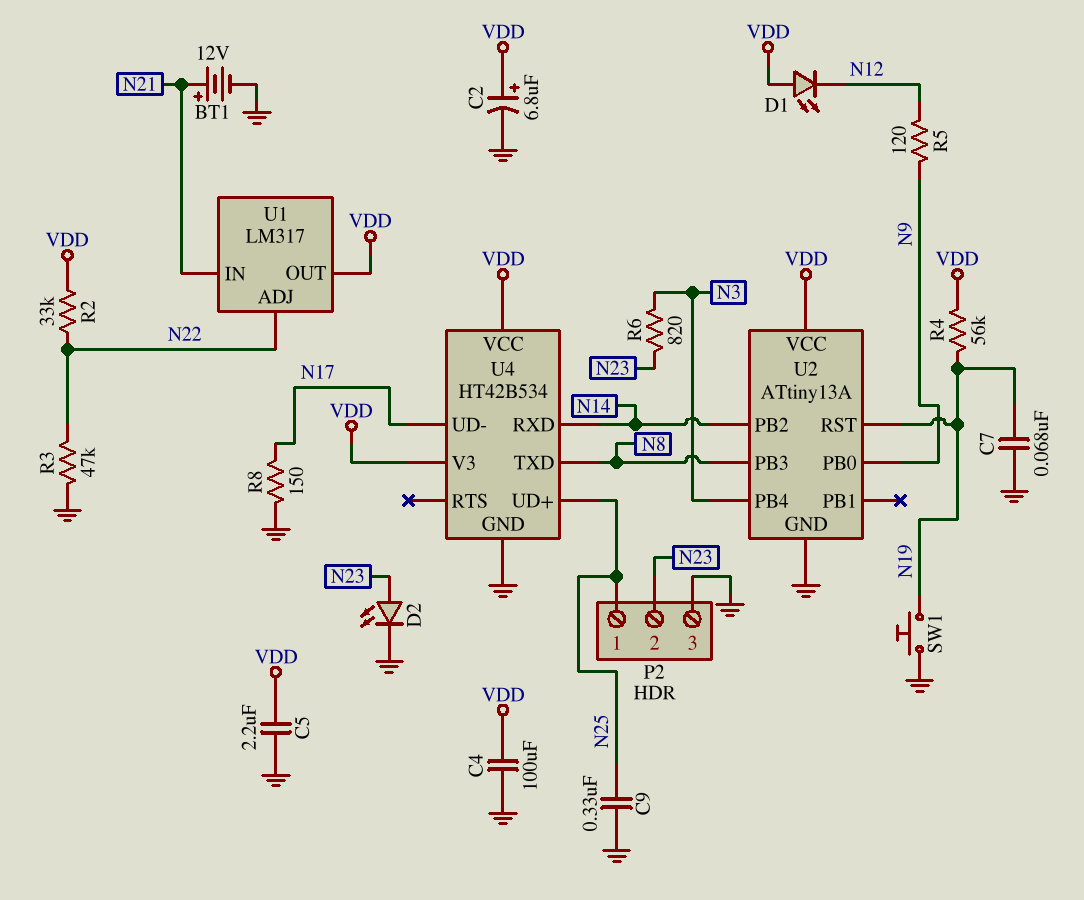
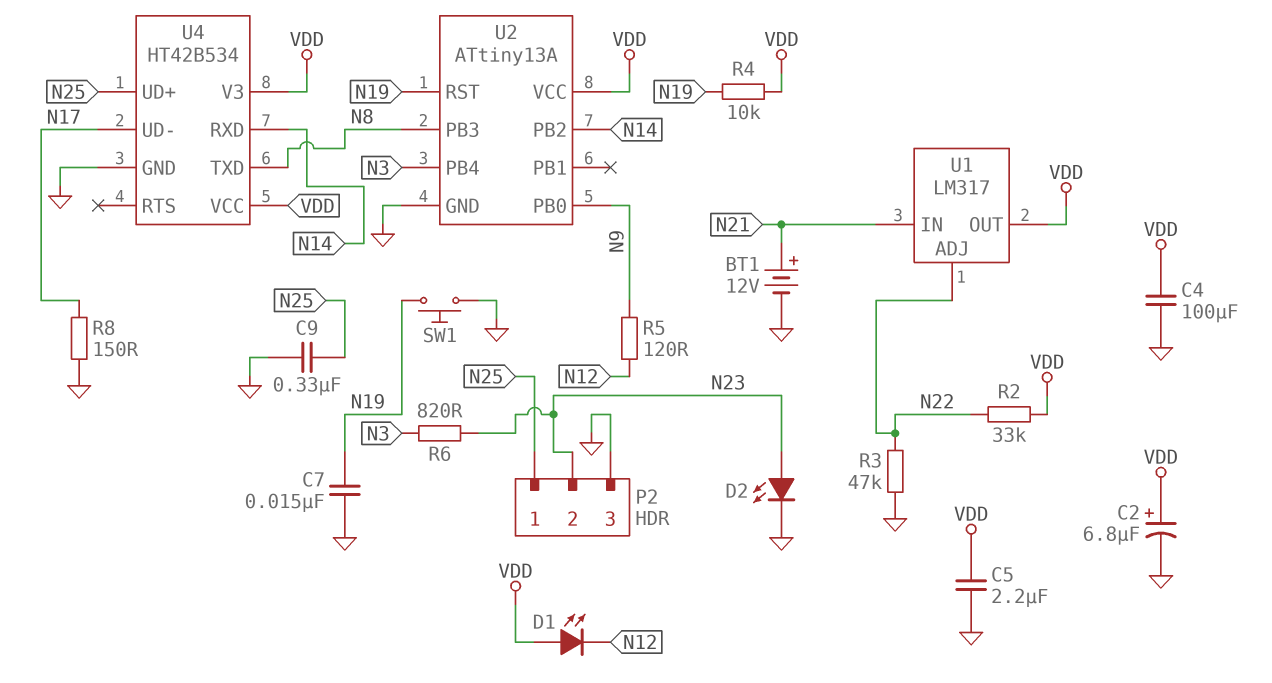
C7: 68nF (GND, N19) -> 15nF (GND, N19)
R4: 56k (N19, VDD) -> 10k (N19, VDD)

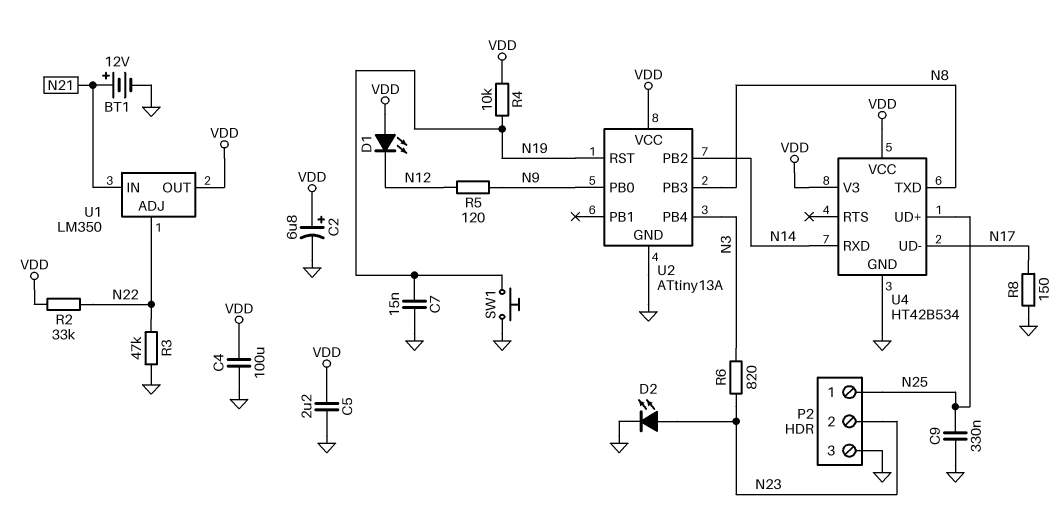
U1: LM317 -> LM350

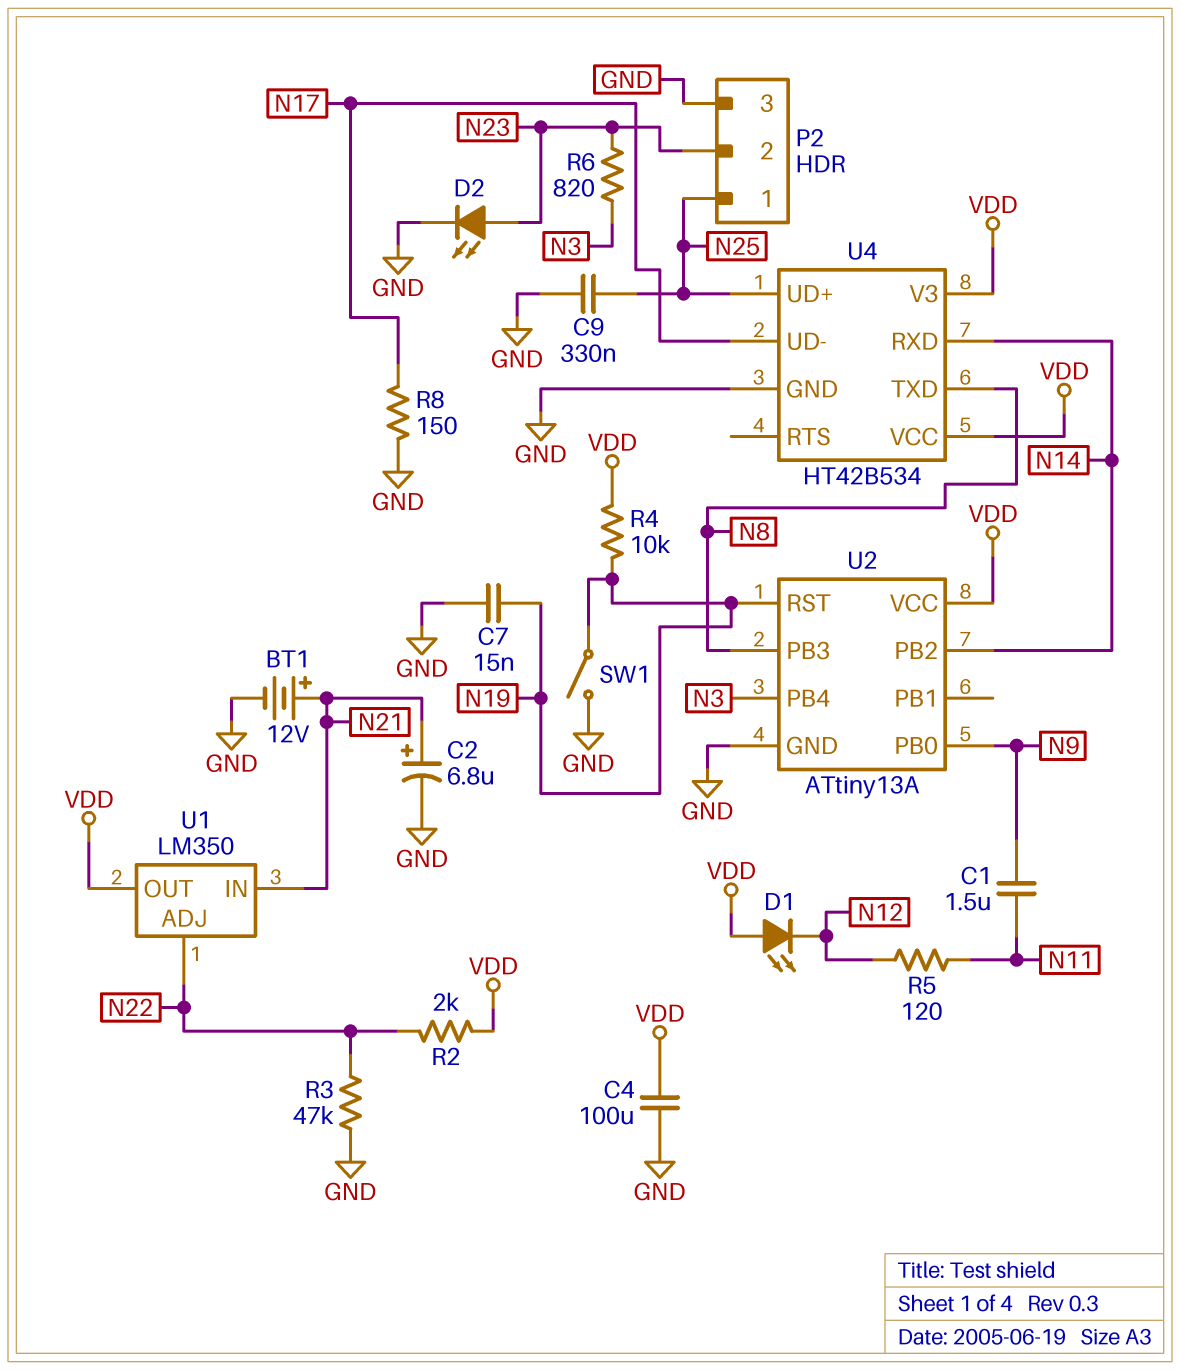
C1: none -> 1.5uF (N9, N11)
C2: 6.8uF (plus VDD, minus GND) -> 6.8uF (plus N21, minus GND)
C5: 2.2uF (GND, VDD) -> none
R2: 33k (N22, VDD) -> 2k (N22, VDD)
R5: 120 (N9, N12) -> 120 (N11, N12)
SW1: button (GND, N19) -> switch (GND, N19)

